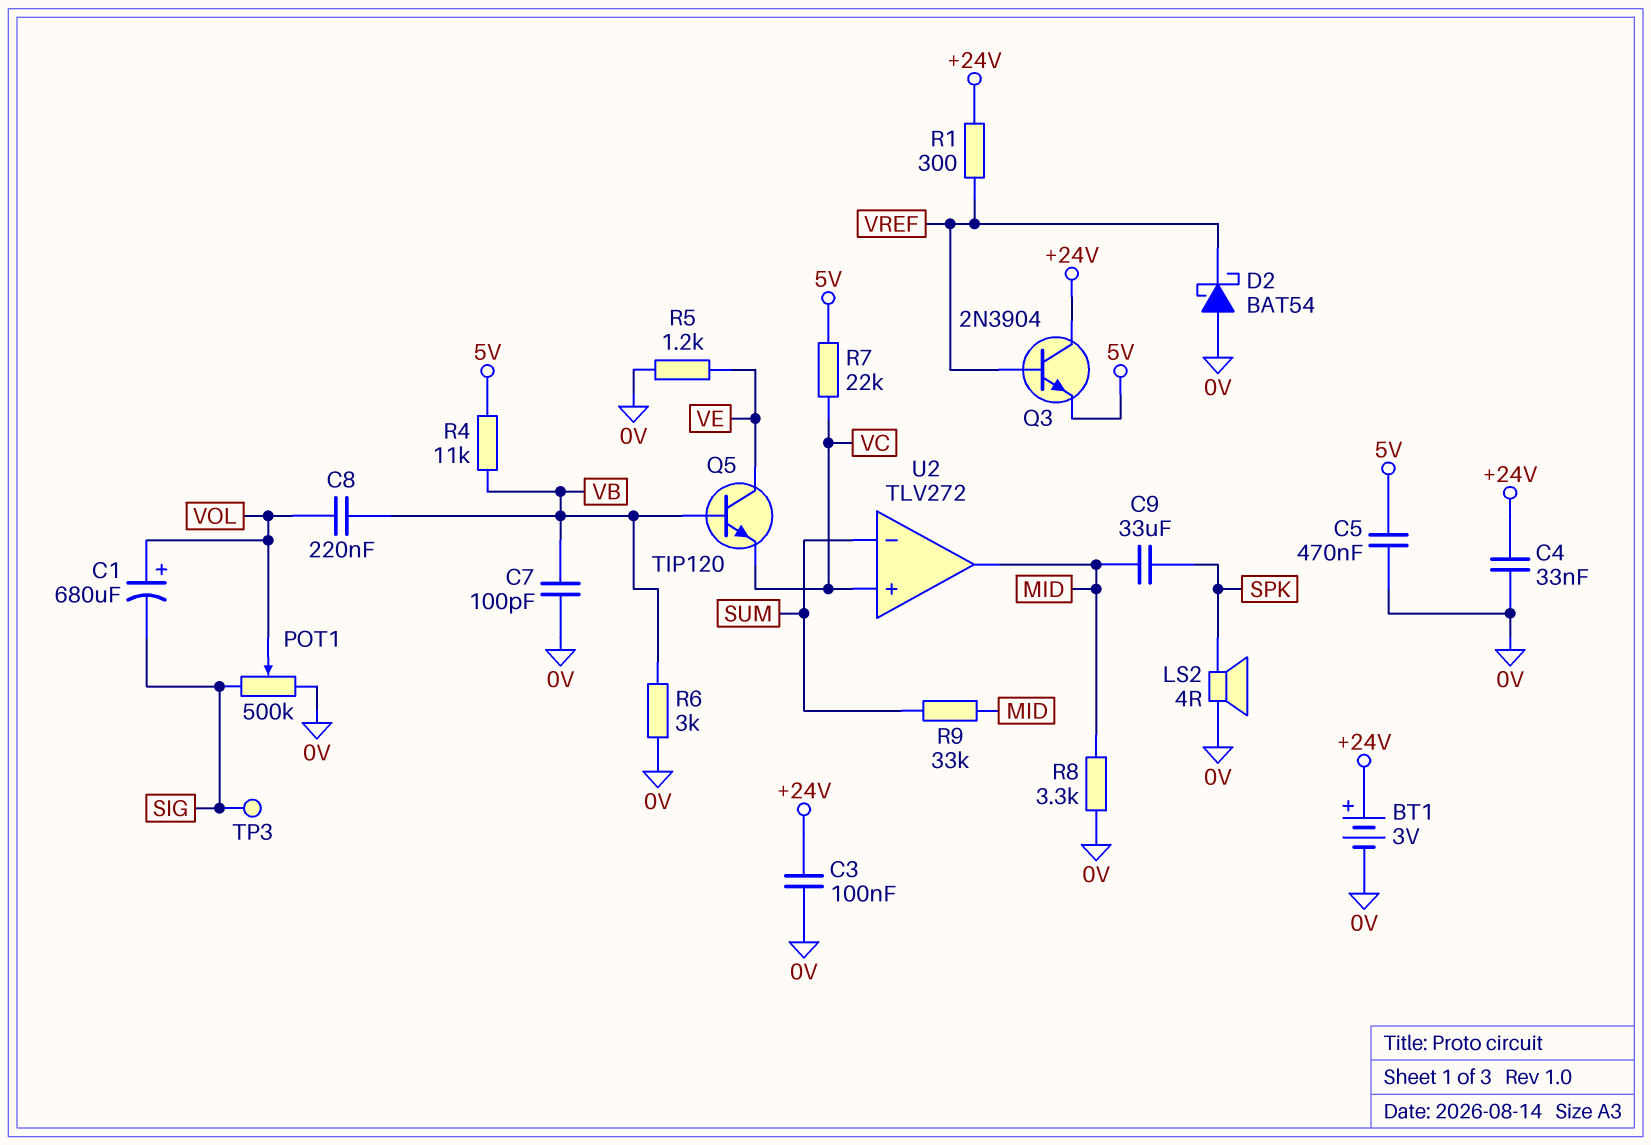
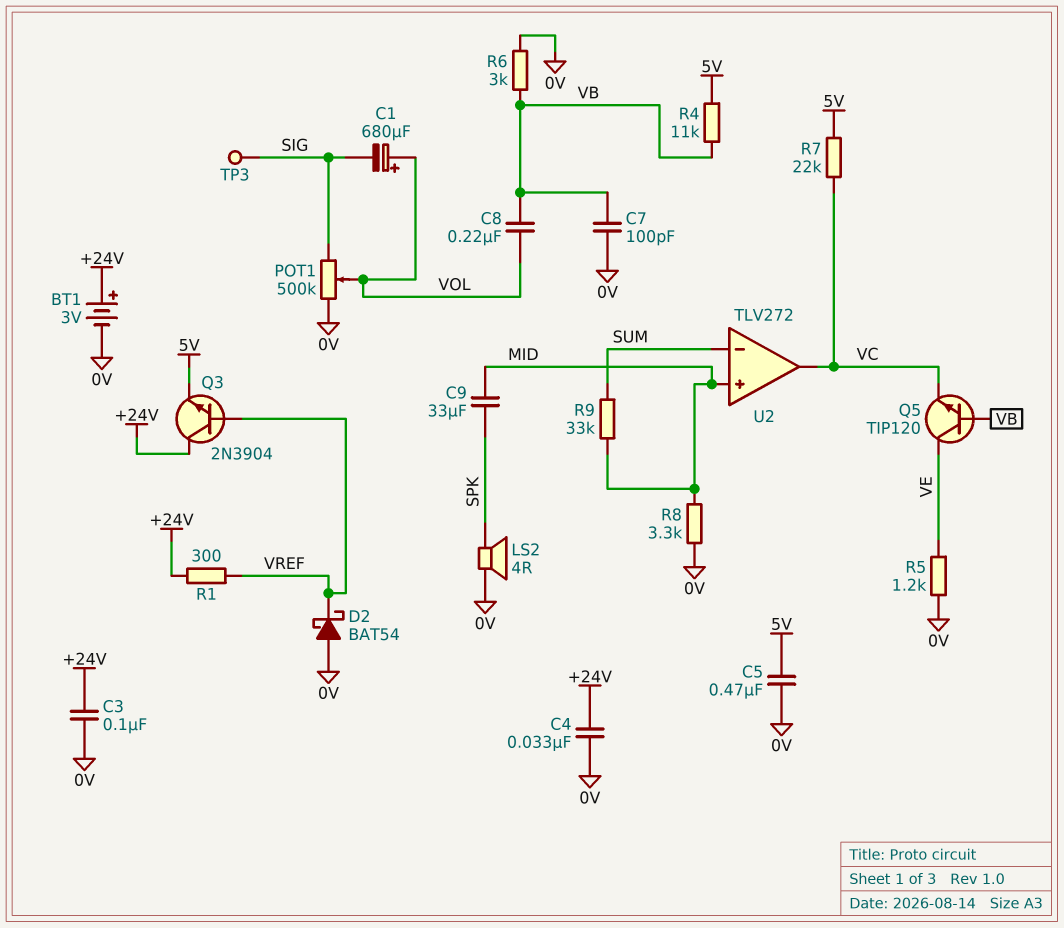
U2 pin in+: VC -> MID
U2 pin out: MID -> VC

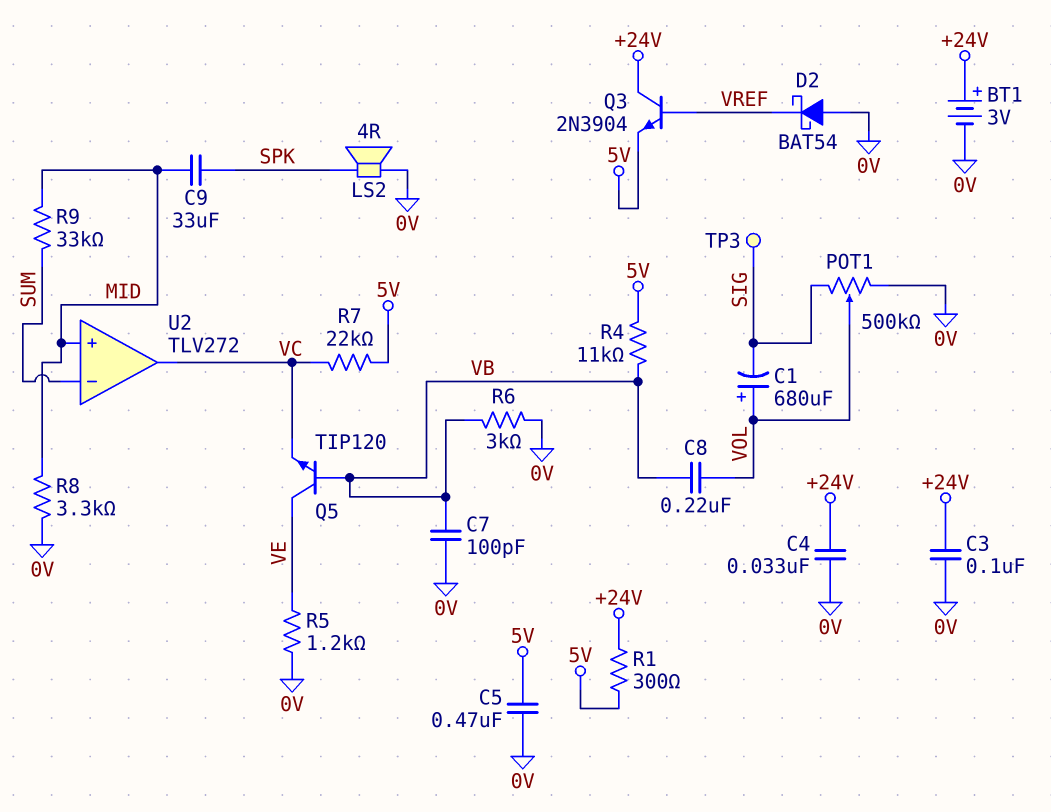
R1: 300 (+24V, VREF) -> 300 (+24V, 5V)

